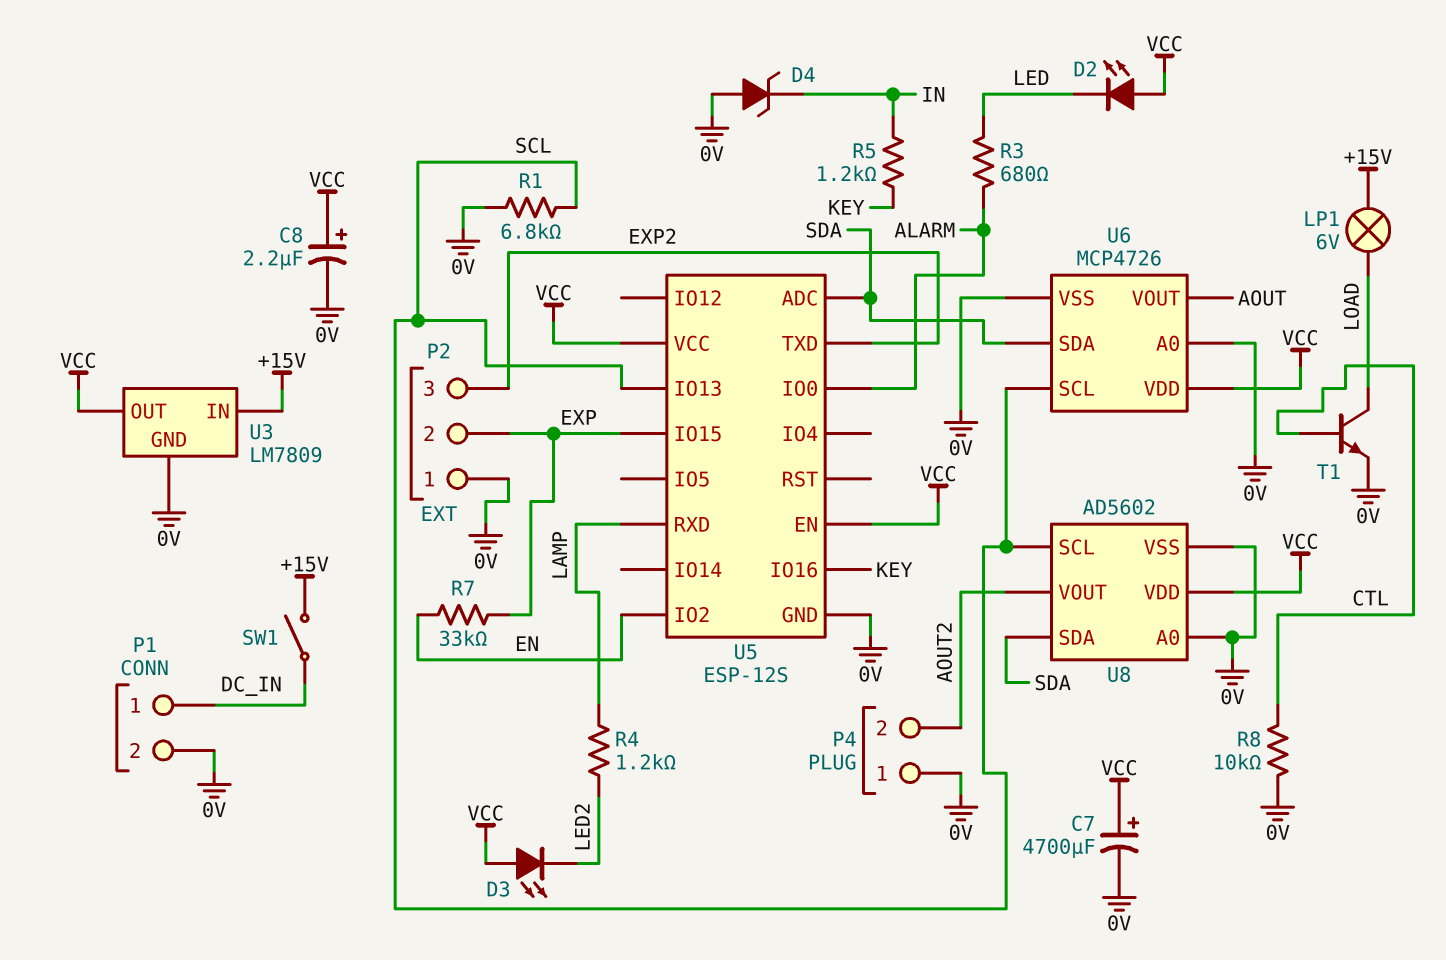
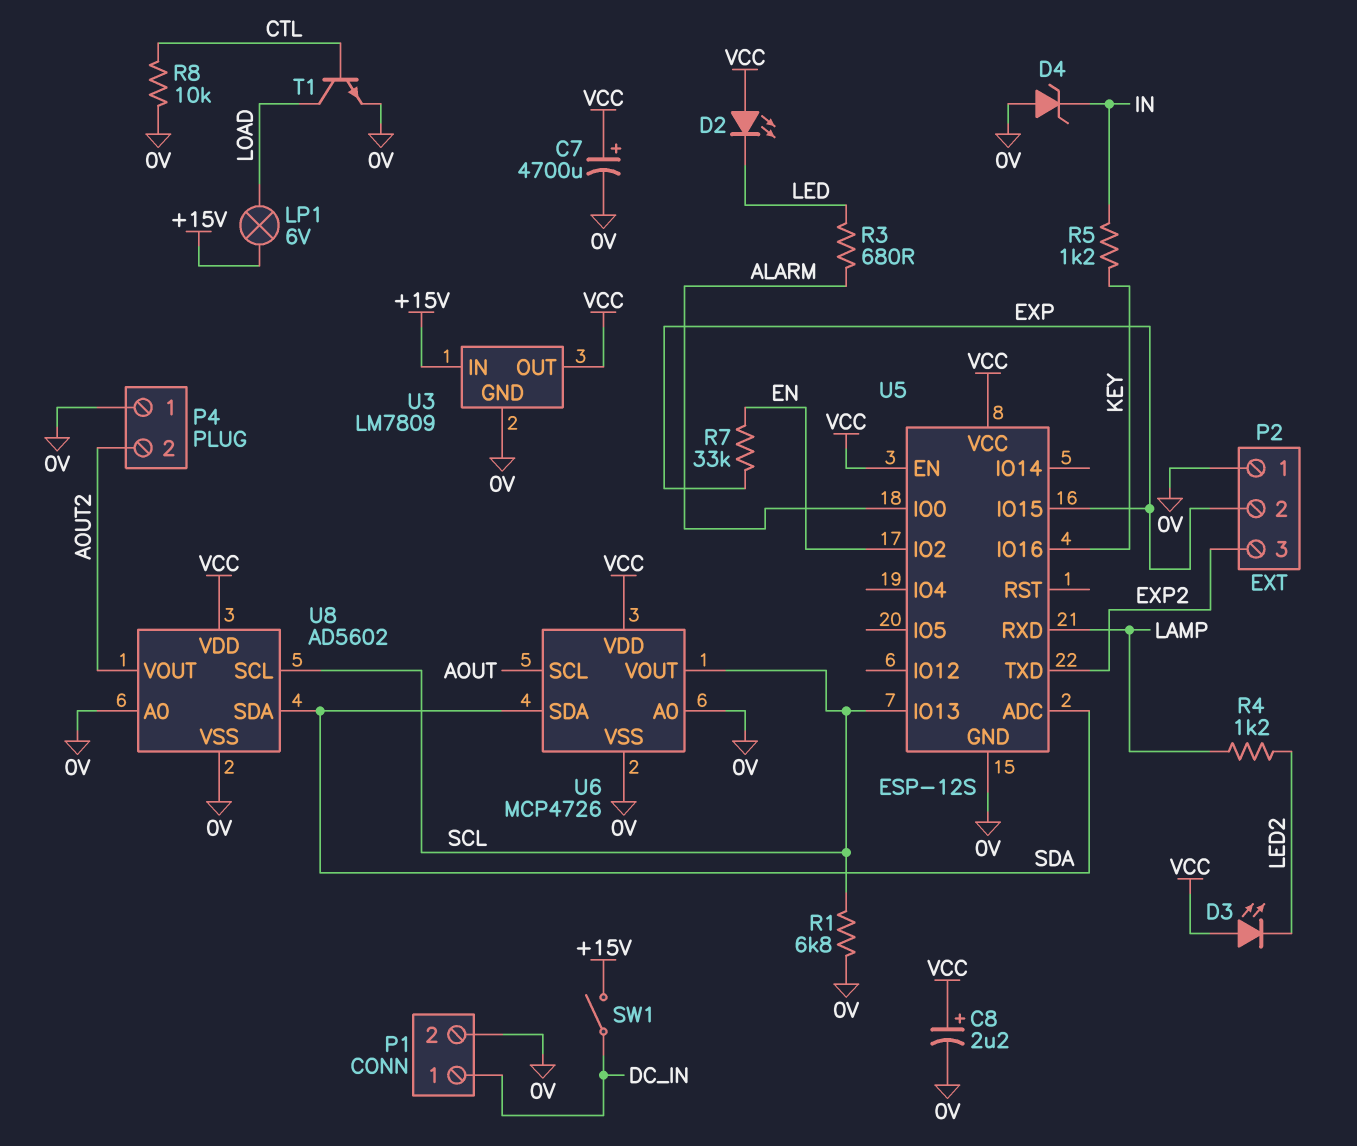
U6 pin SCL: SCL -> AOUT
U6 pin VOUT: AOUT -> SCL

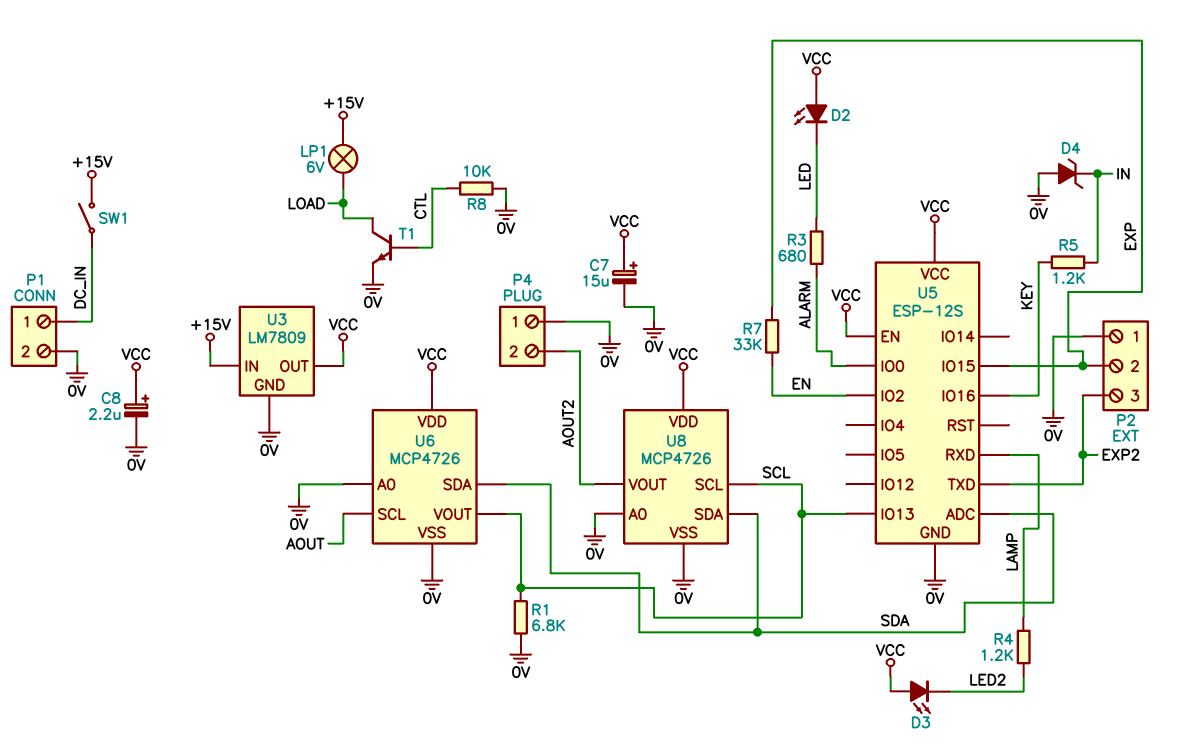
C7: 4700uF (plus VCC, minus 0V) -> 15uF (plus VCC, minus 0V)
U8: AD5602 -> MCP4726

